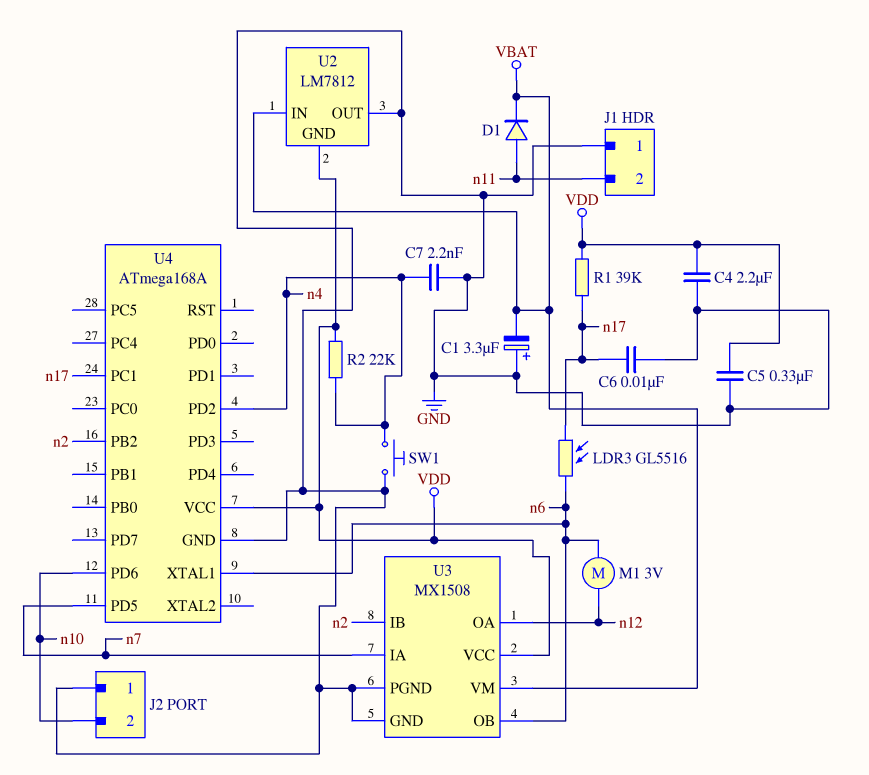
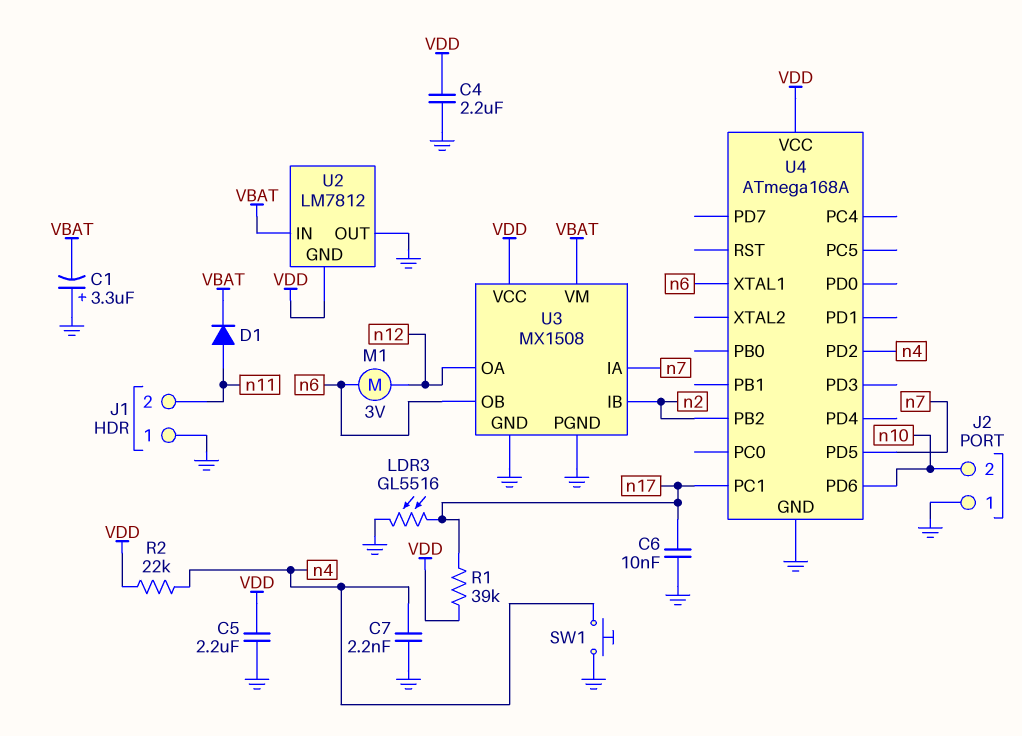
C5: 330nF (GND, VDD) -> 2.2uF (GND, VDD)
LDR3: GL5516 (n6, n17) -> GL5516 (GND, n17)

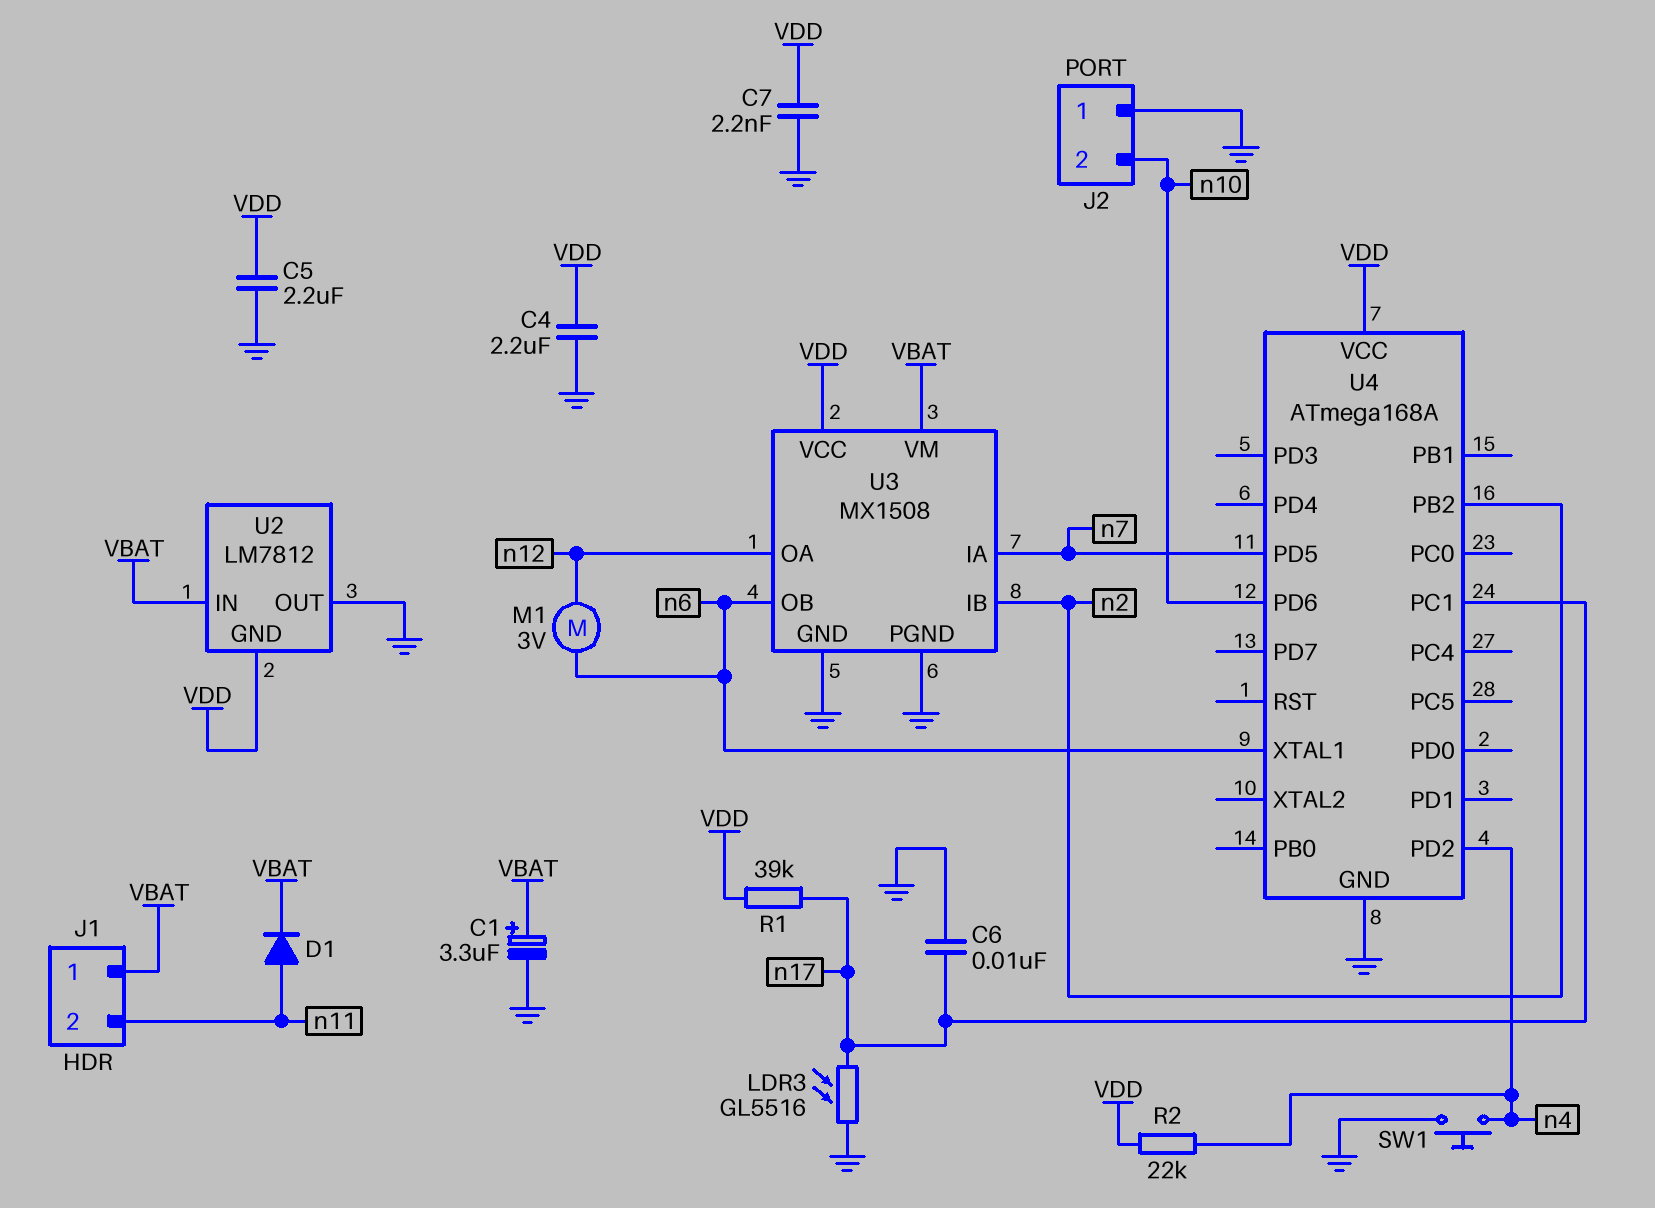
C1: 3.3uF (plus GND, minus VBAT) -> 3.3uF (plus VBAT, minus GND)
C7: 2.2nF (GND, n4) -> 2.2nF (GND, VDD)
J1 pin 1: GND -> VBAT

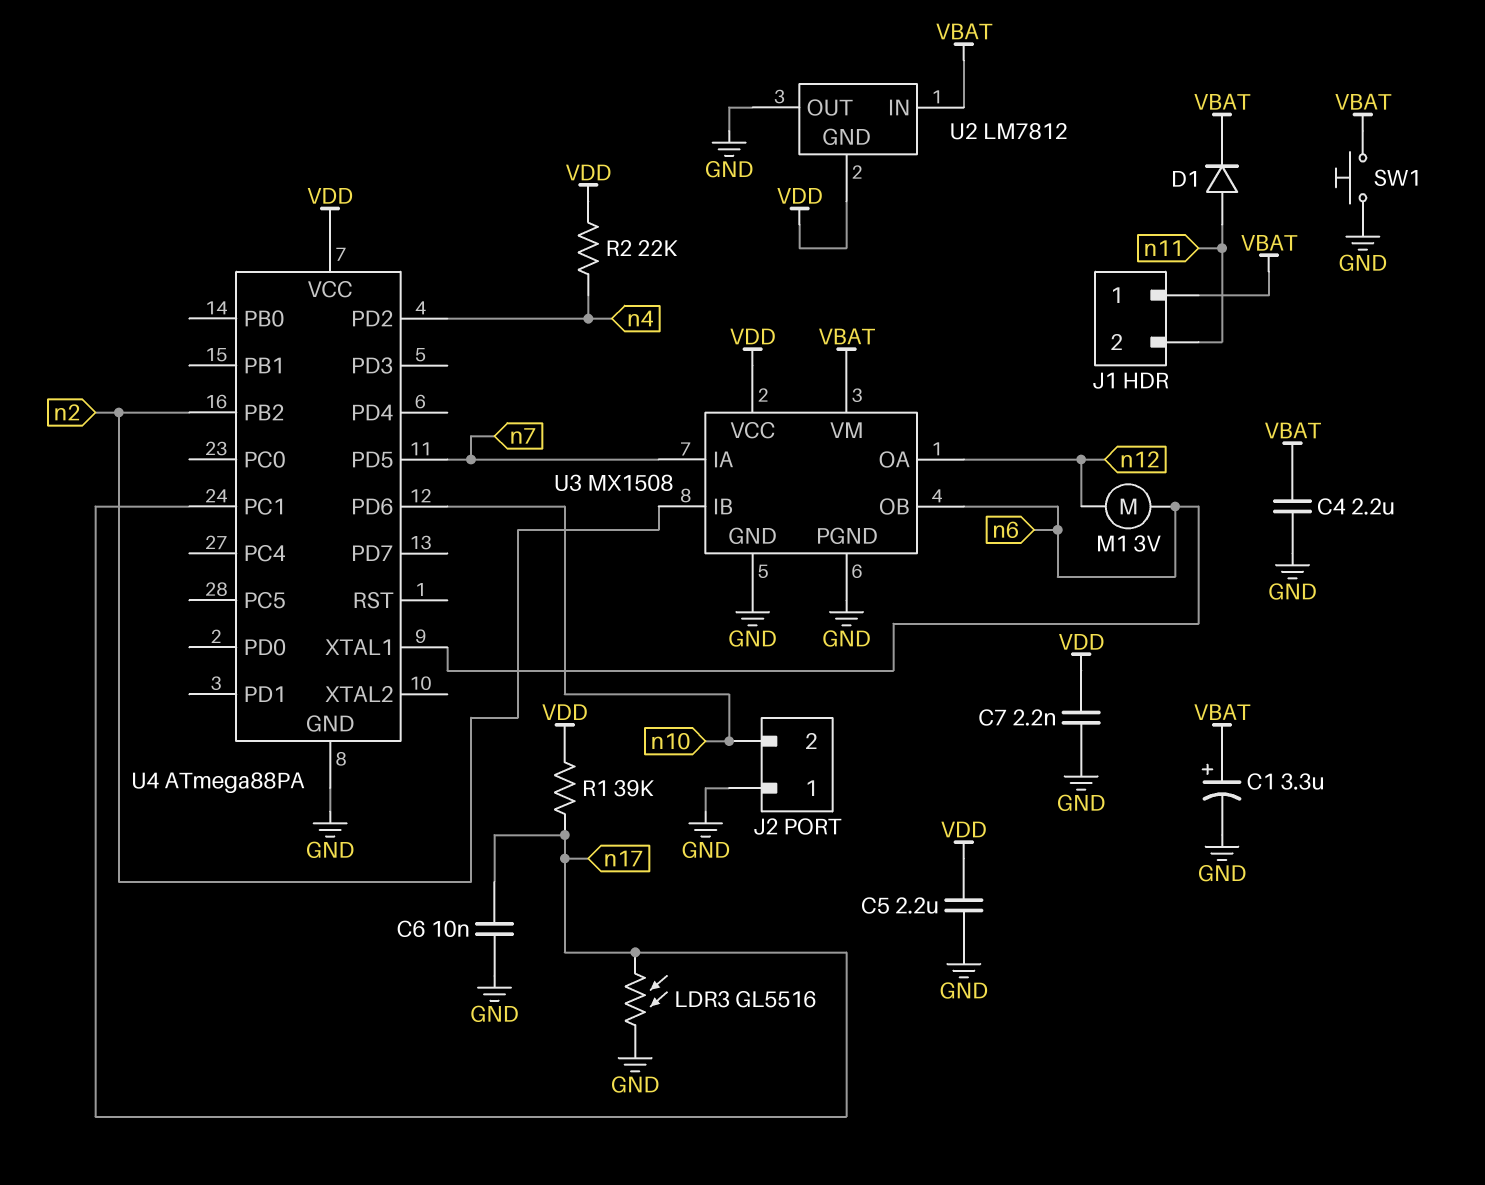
C4: 2.2uF (GND, VDD) -> 2.2uF (GND, VBAT)
SW1: button (GND, n4) -> button (GND, VBAT)
U4: ATmega168A -> ATmega88PA

